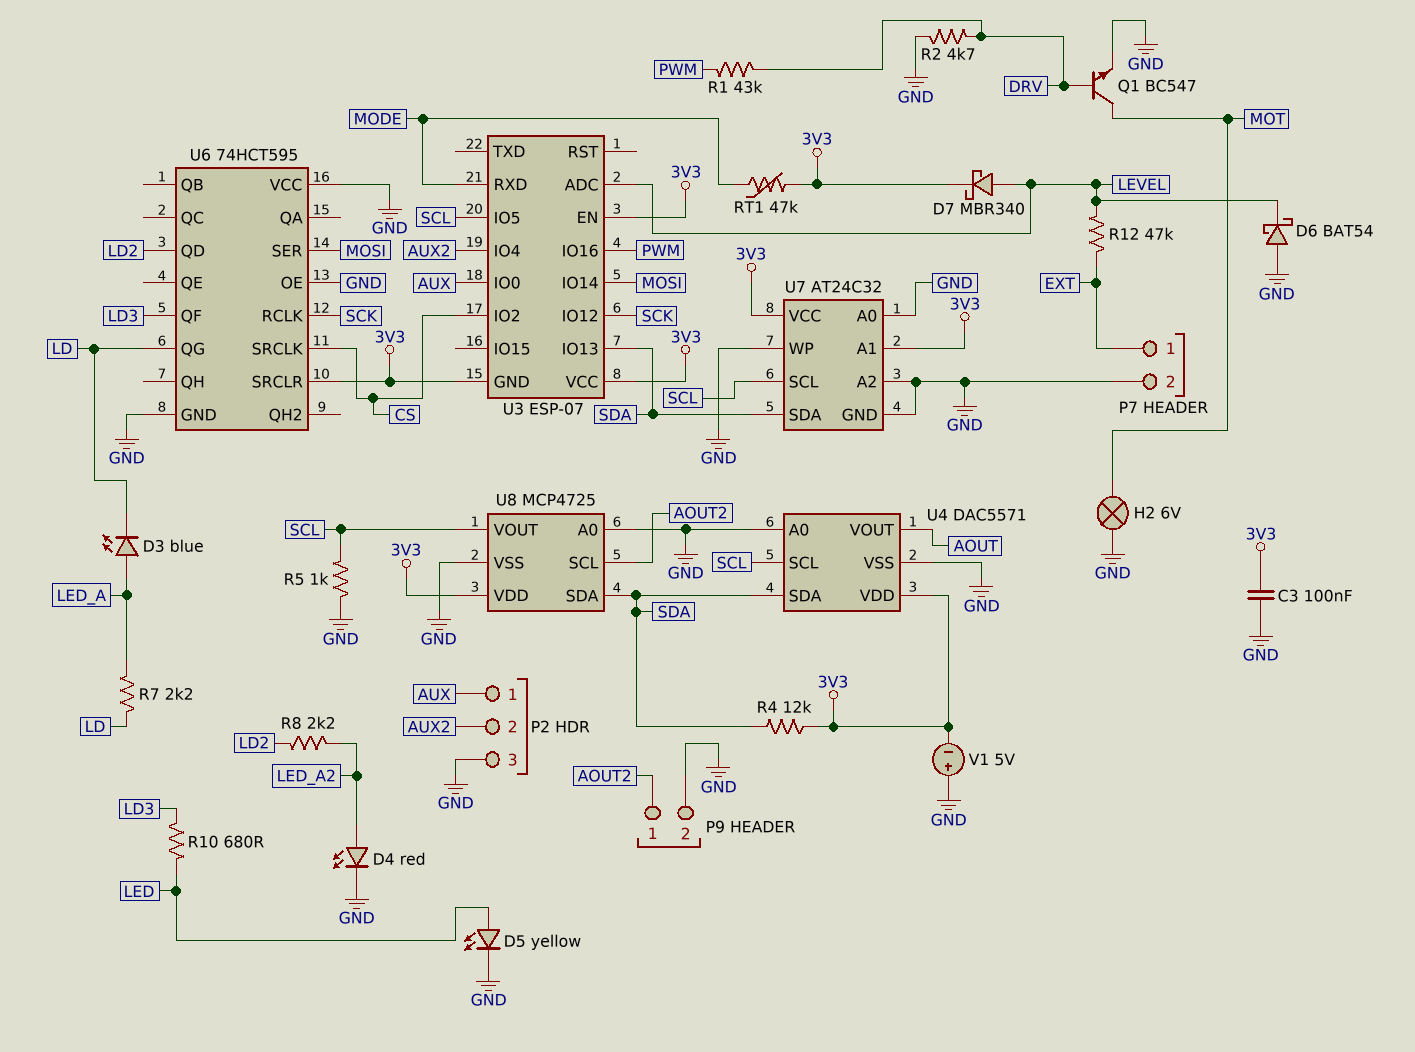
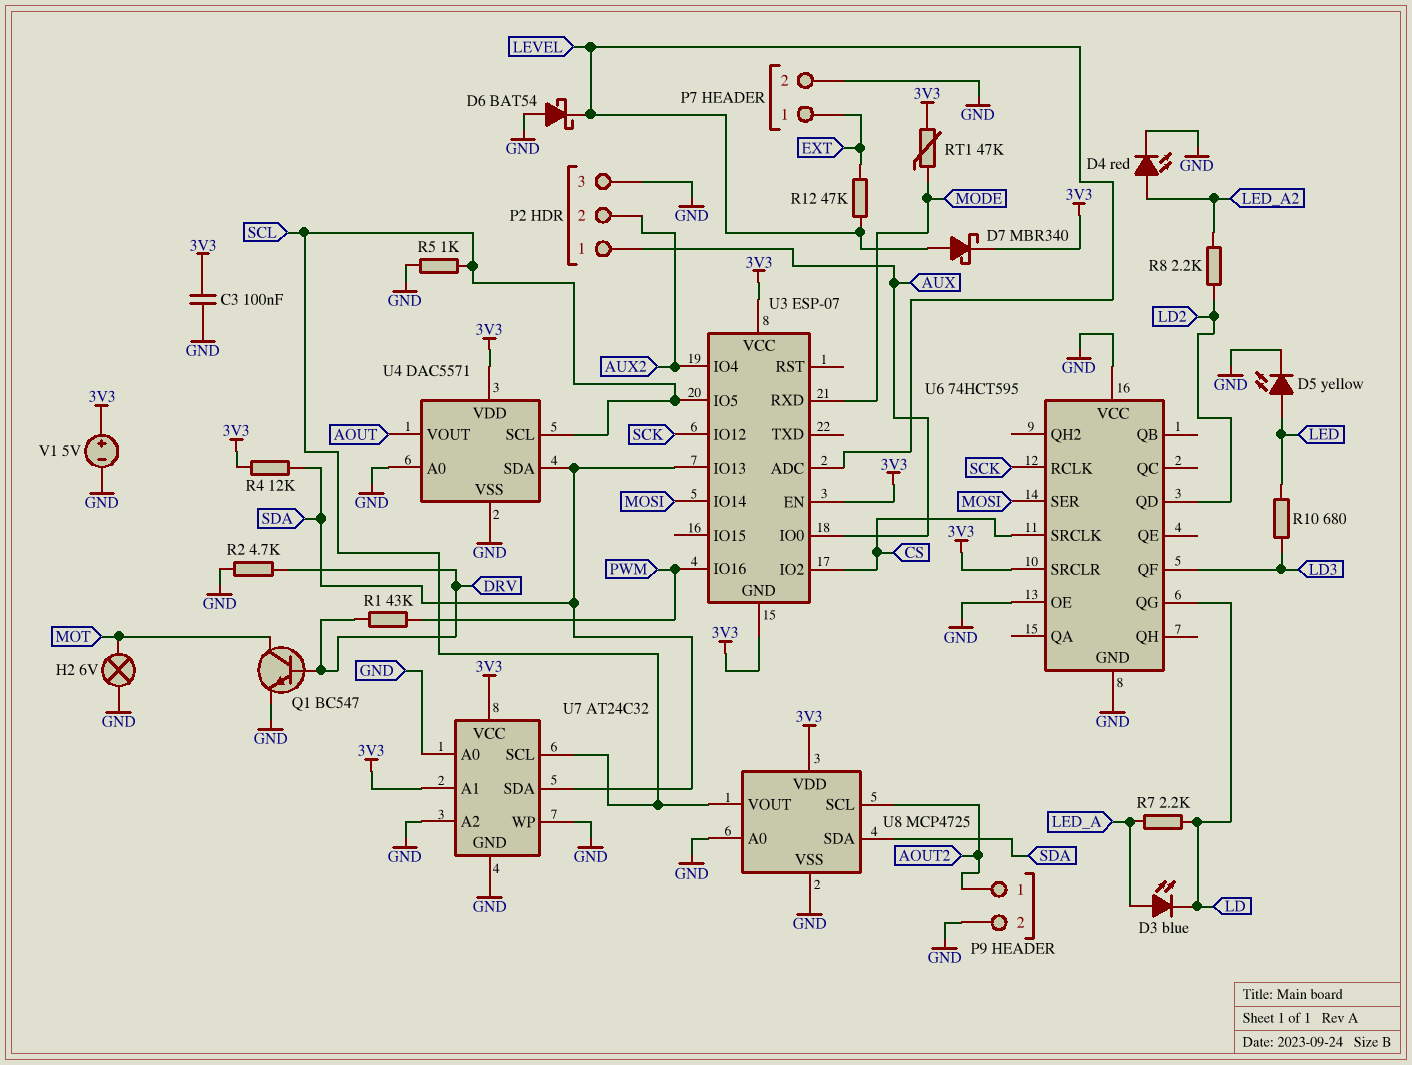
V1: 5V (plus GND, minus 3V3) -> 5V (plus 3V3, minus GND)

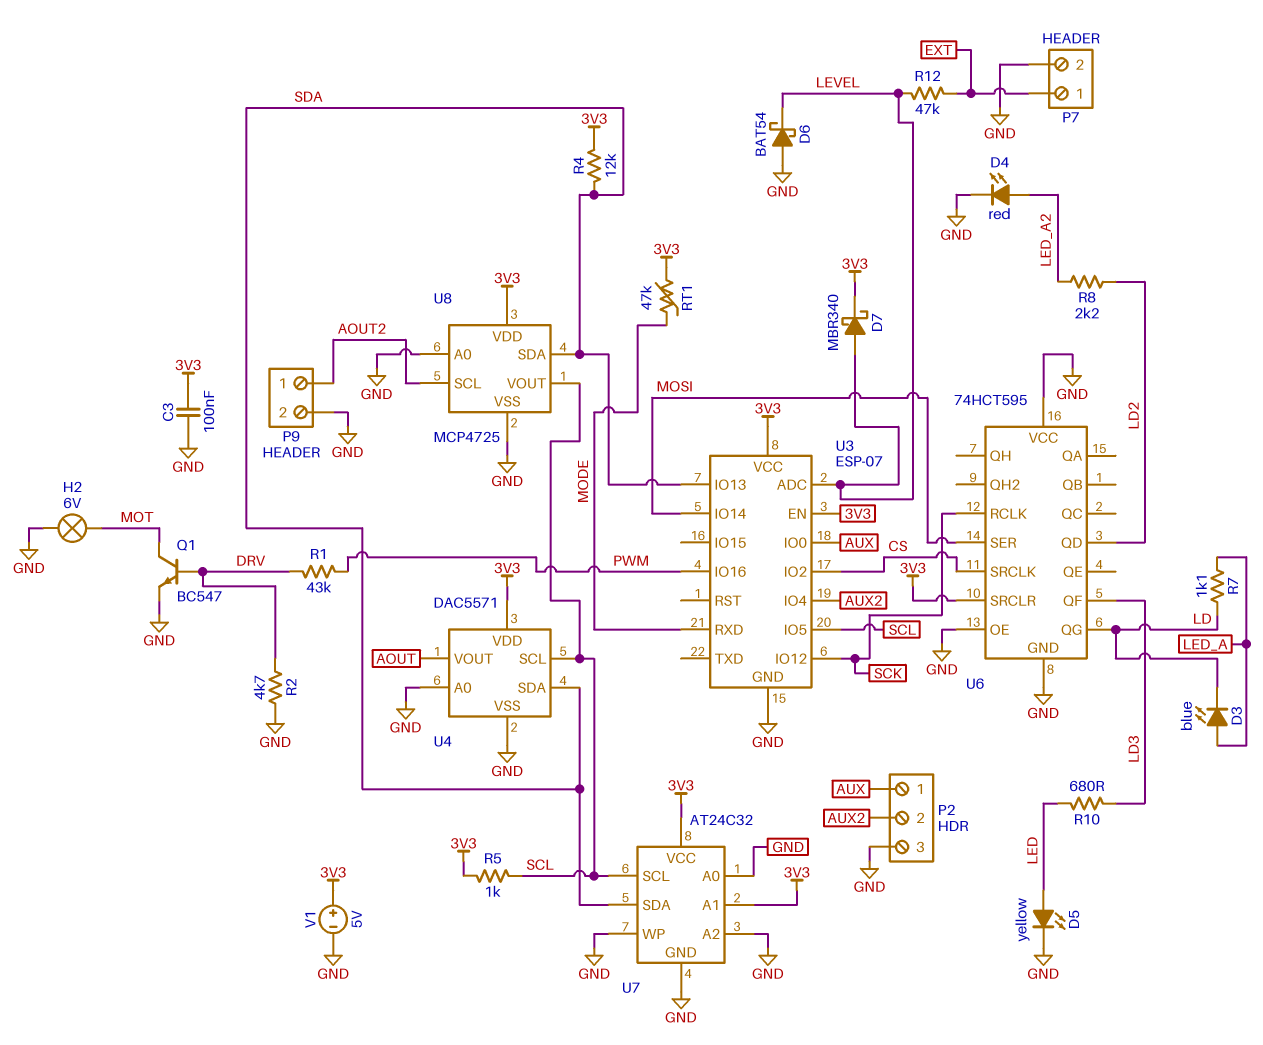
R5: 1k (GND, SCL) -> 1k (3V3, SCL)
R7: 2.2k (LD, LED_A) -> 1.1k (LD, LED_A)
U3 pin GND: 3V3 -> GND

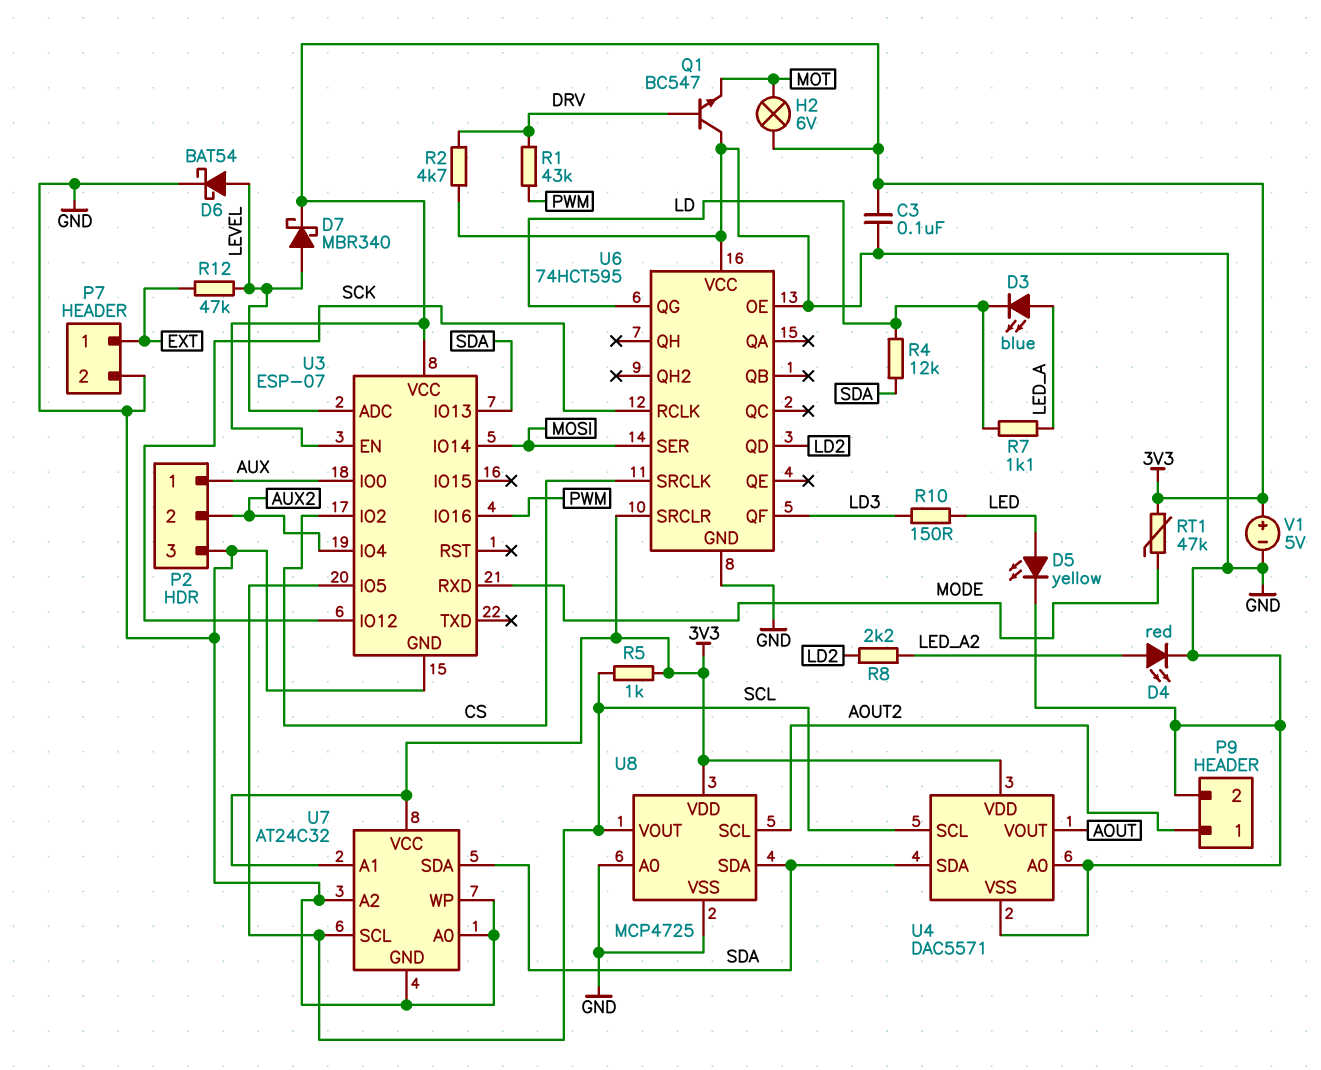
D6: schottky BAT54 (A GND, K LEVEL) -> schottky BAT54 (A LEVEL, K GND)
H2: lamp 6V (GND, MOT) -> lamp 6V (3V3, MOT)
Q1: NPN BC547 (B DRV, C MOT, E GND) -> NPN BC547 (B DRV, C GND, E MOT)
R4: 12k (3V3, SDA) -> 12k (LD, SDA)
R10: 680 (LD3, LED) -> 150 (LD3, LED)

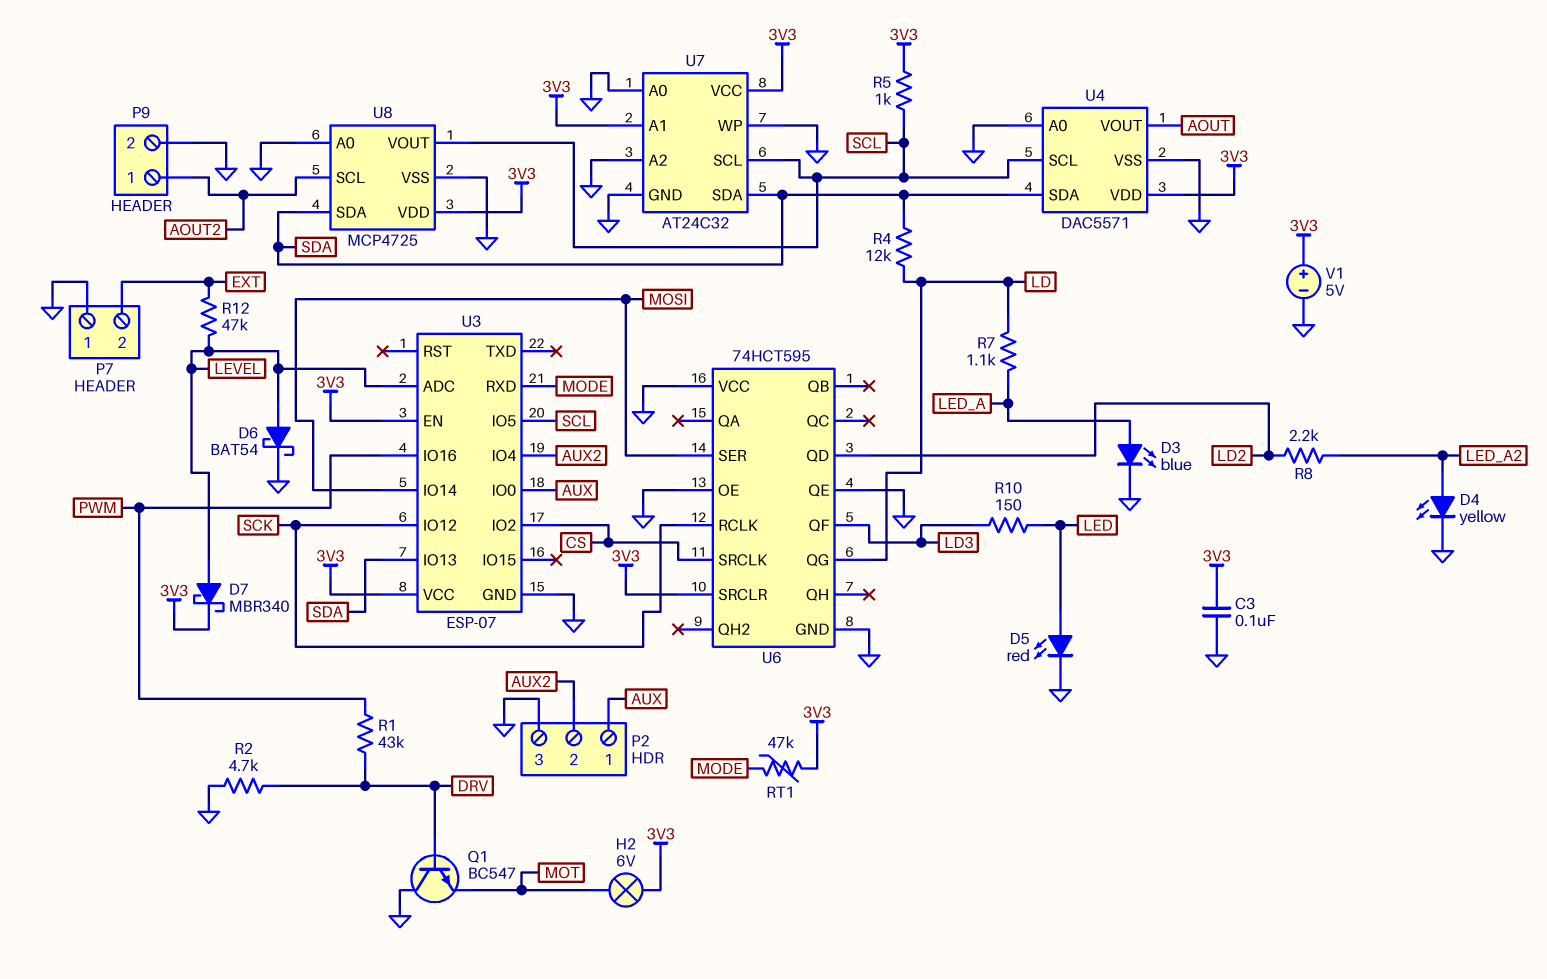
D3: LED blue (A LED_A, K LD) -> LED blue (A LED_A, K GND)
D4: LED red (A LED_A2, K GND) -> LED yellow (A LED_A2, K GND)
D5: LED yellow (A LED, K GND) -> LED red (A LED, K GND)
P7 pin 1: EXT -> GND
P7 pin 2: GND -> EXT
U6 pin QE: none -> GND

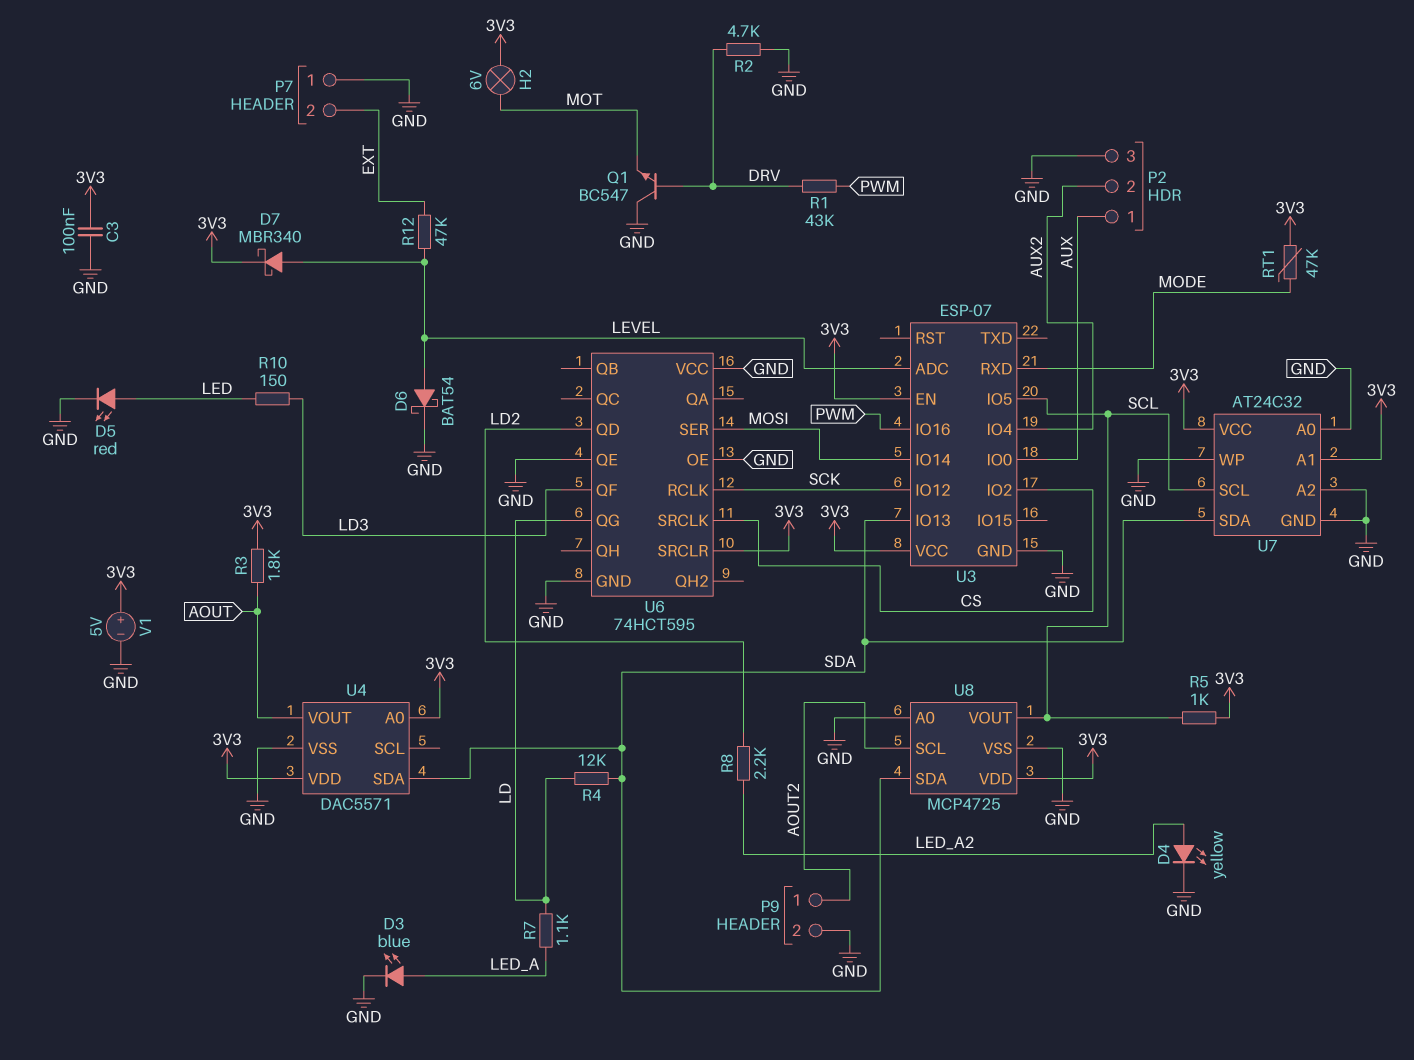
R3: none -> 1.8k (3V3, AOUT)
U4 pin A0: GND -> 3V3
U4 pin SCL: SCL -> none

